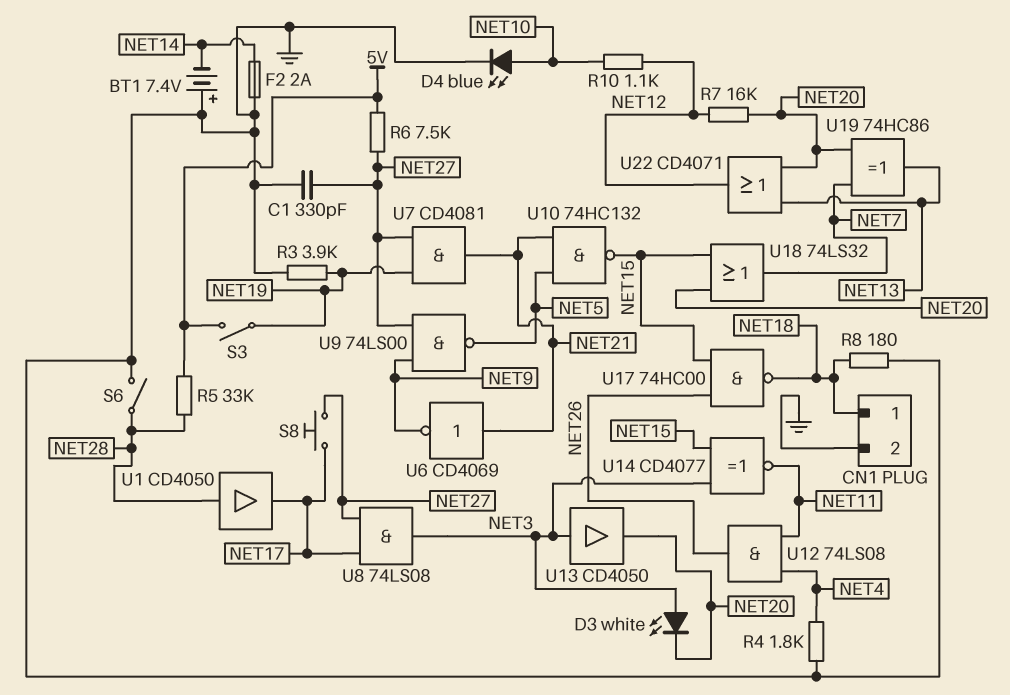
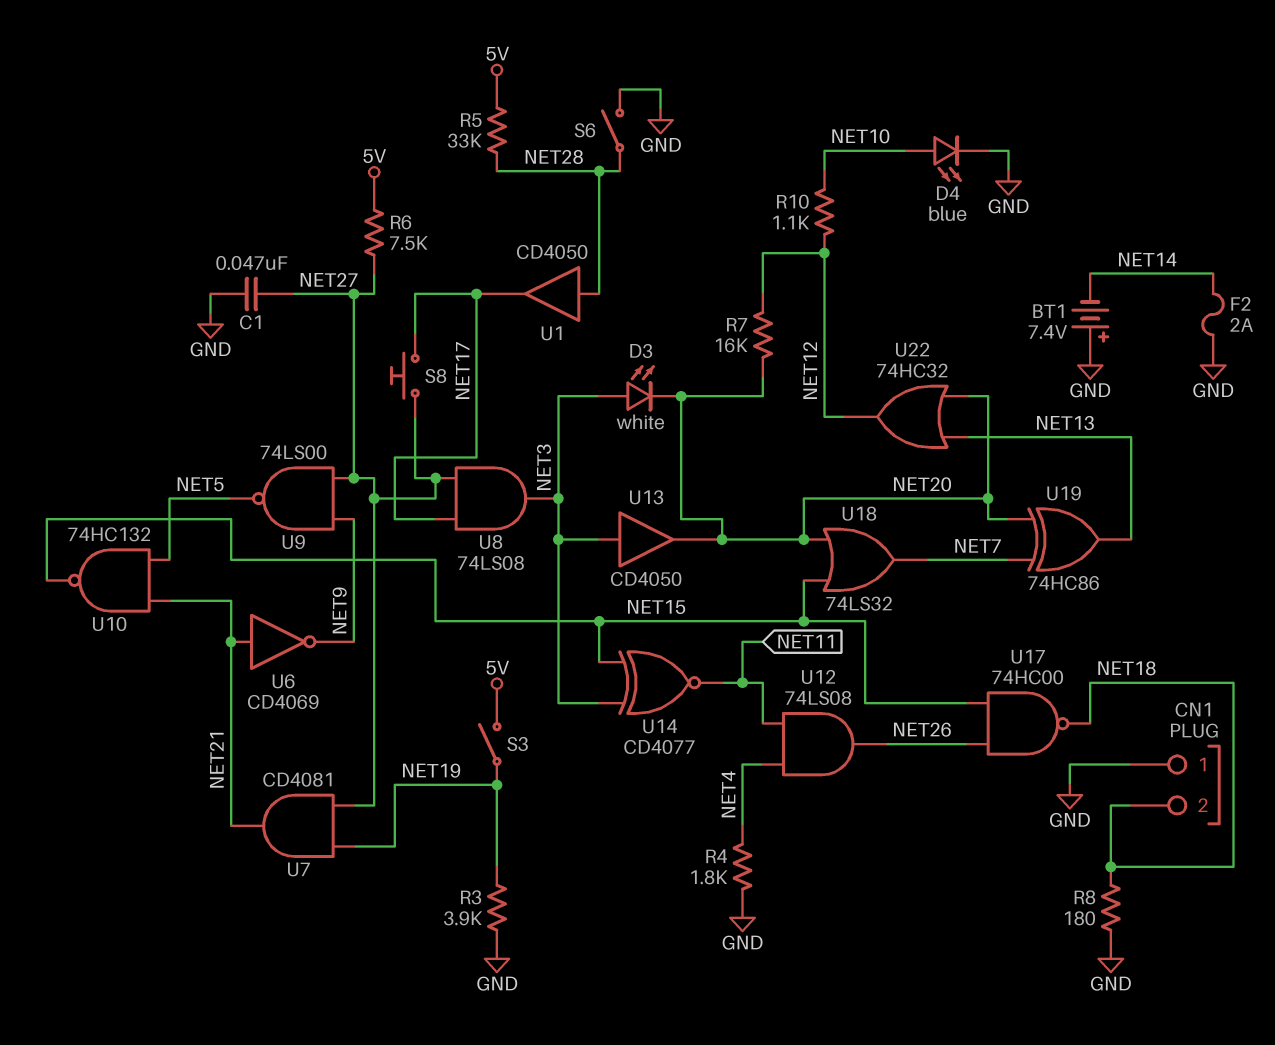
C1: 330pF (GND, NET27) -> 47nF (GND, NET27)
CN1 pin 1: NET18 -> GND
CN1 pin 2: GND -> NET18
U22: OR CD4071 (in NET13, in NET20, out NET12) -> OR 74HC32 (in NET13, in NET20, out NET12)

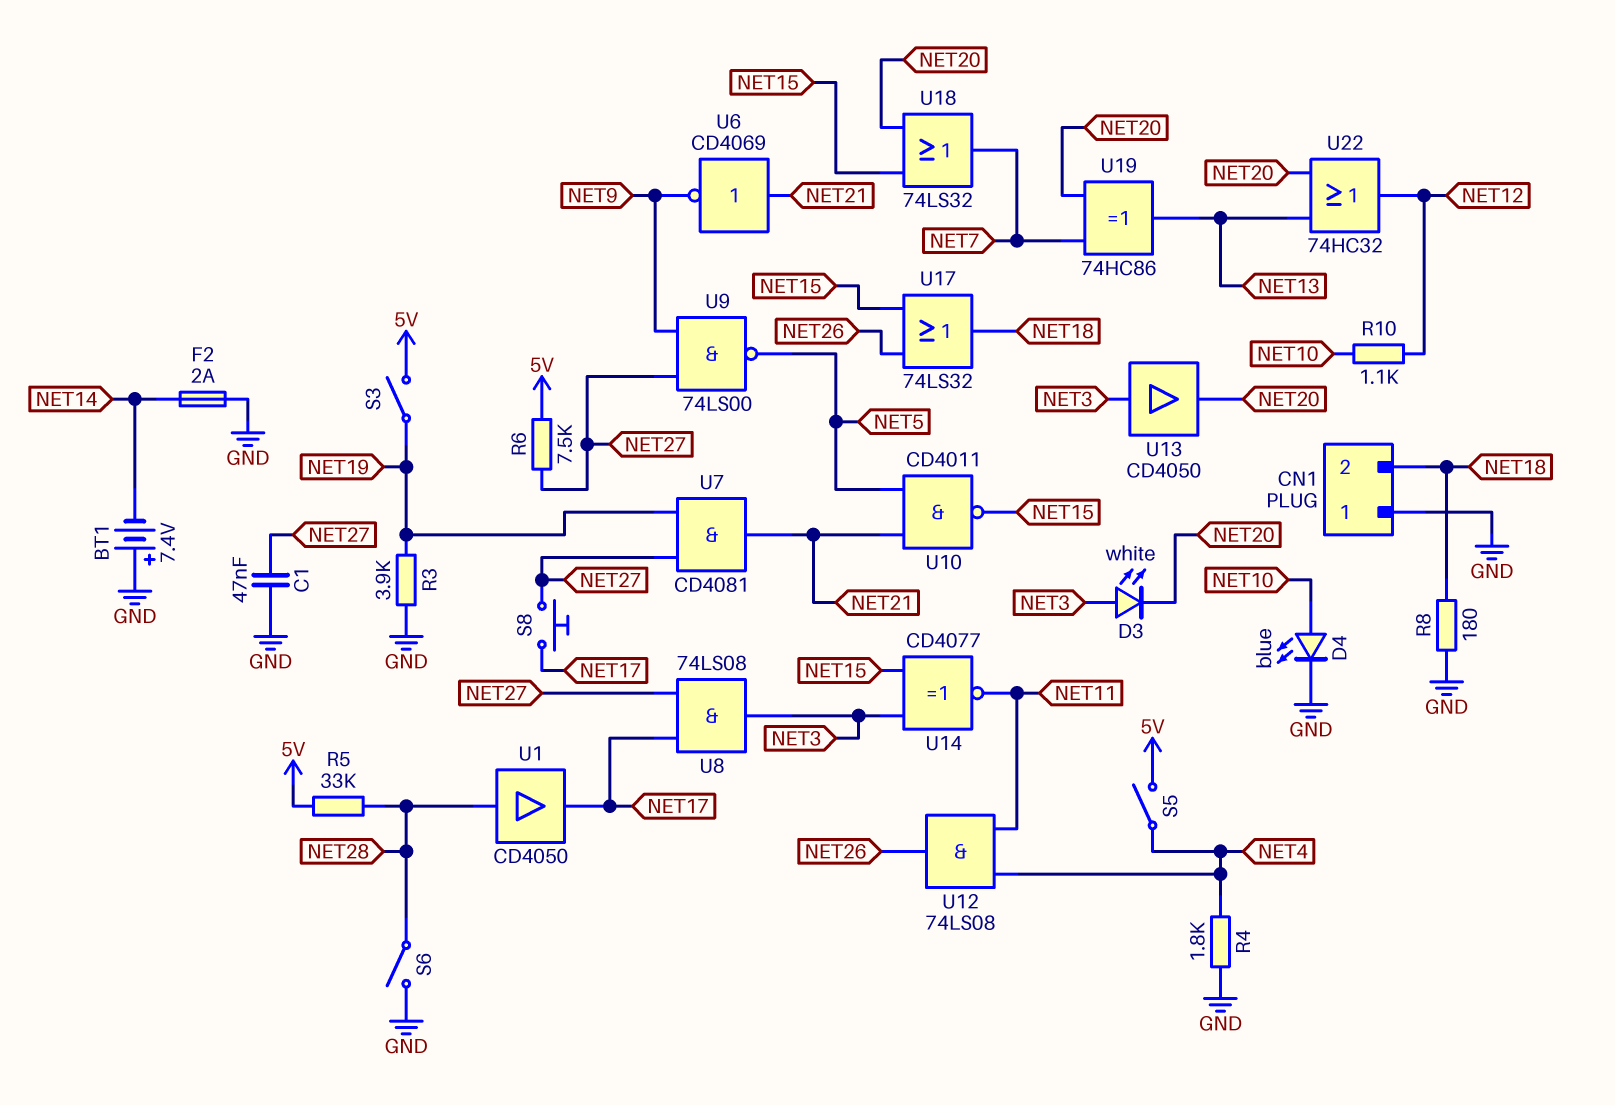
R7: 16k (NET12, NET20) -> none
S5: none -> switch (5V, NET4)
U10: NAND 74HC132 (in NET5, in NET21, out NET15) -> NAND CD4011 (in NET5, in NET21, out NET15)
U17: NAND 74HC00 (in NET15, in NET26, out NET18) -> OR 74LS32 (in NET15, in NET26, out NET18)

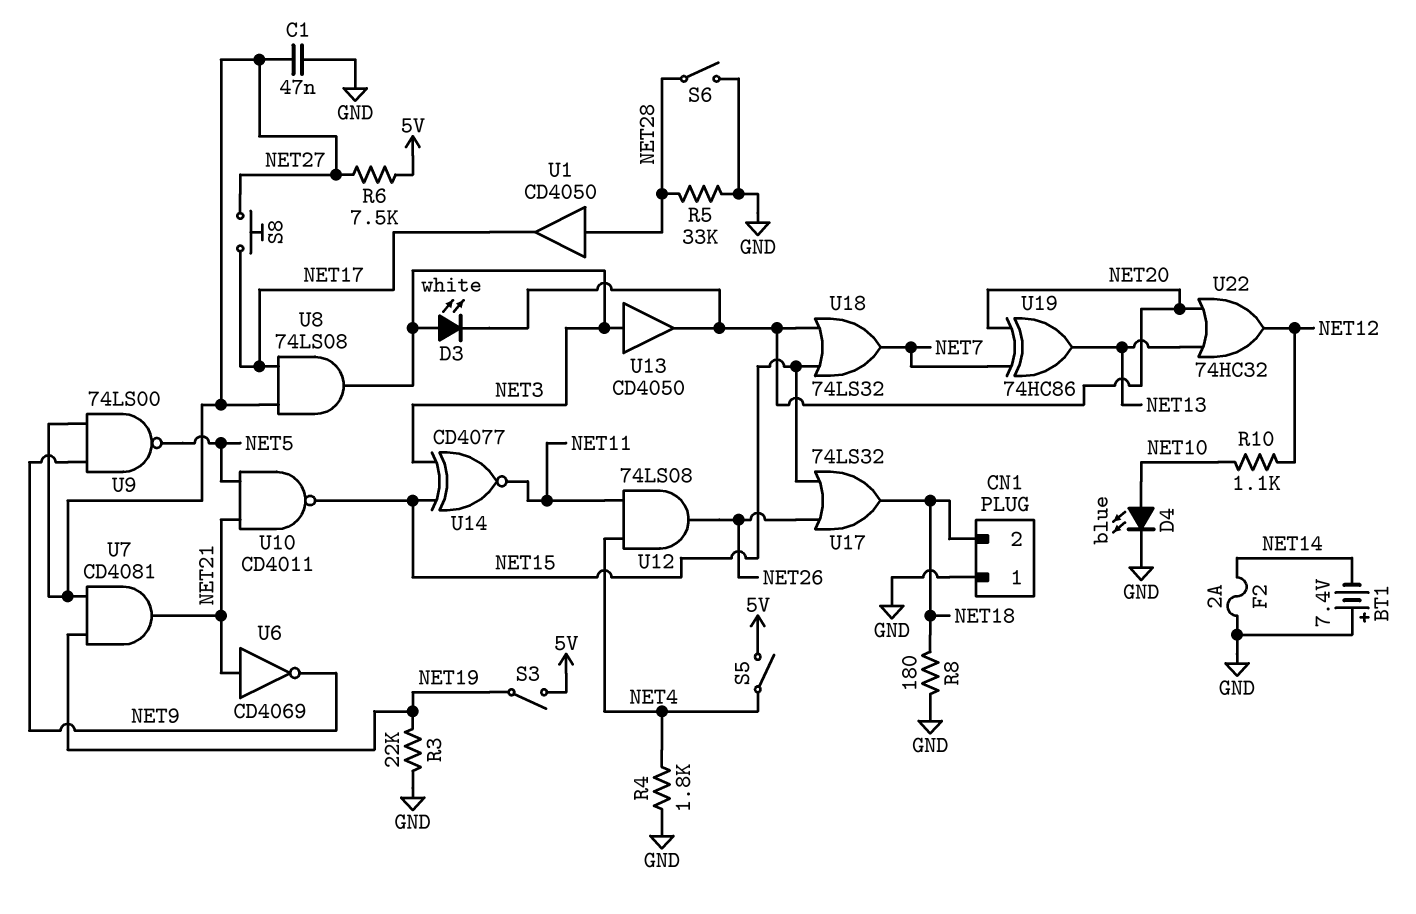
R3: 3.9k (GND, NET19) -> 22k (GND, NET19)
R5: 33k (5V, NET28) -> 33k (GND, NET28)

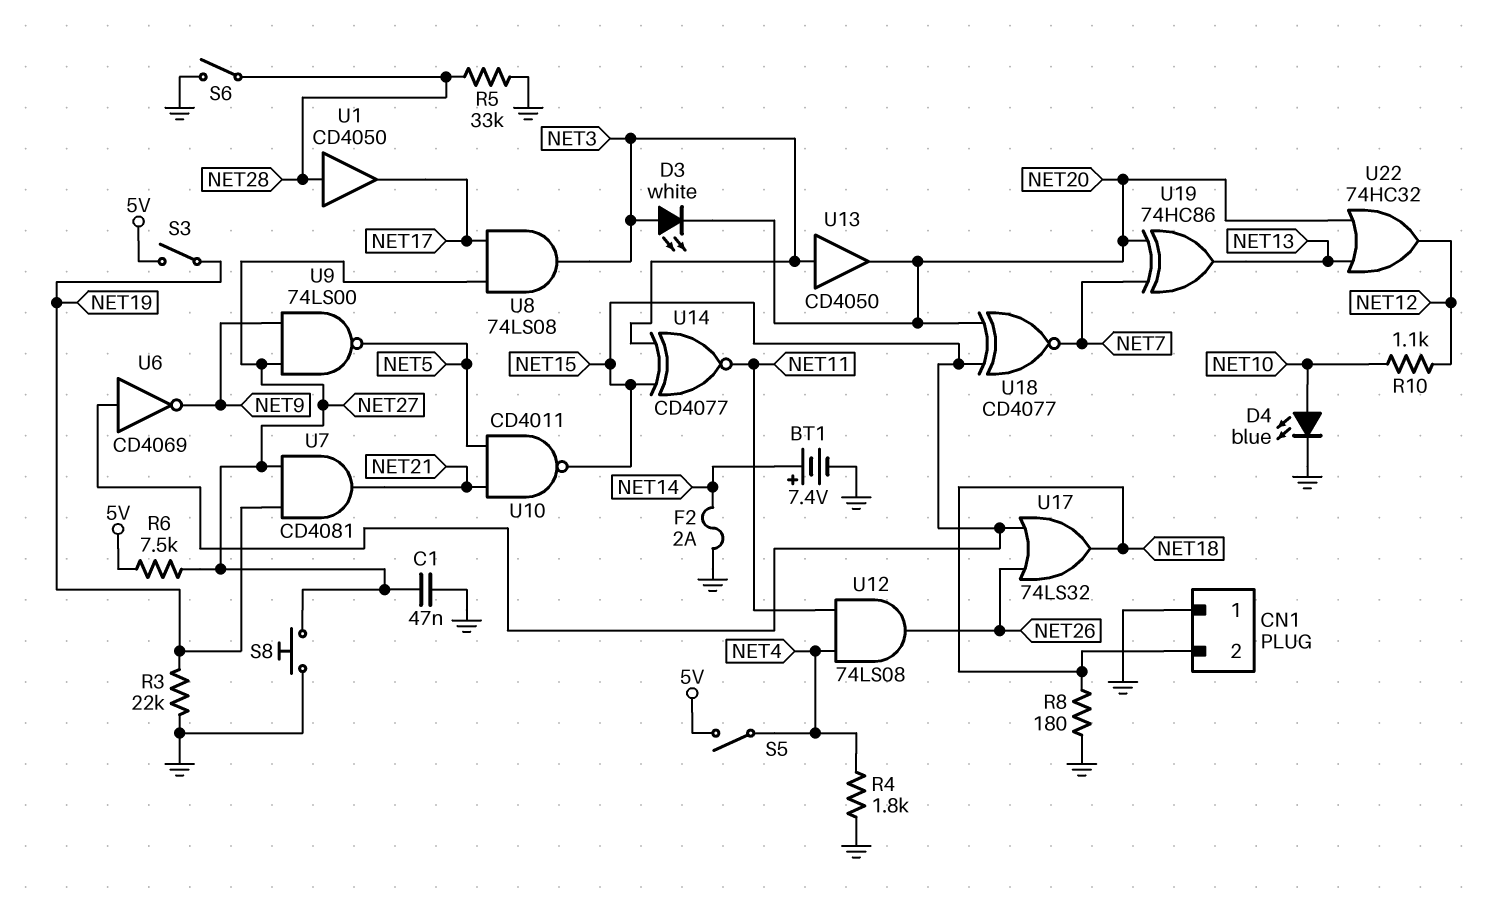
BT1: 7.4V (plus GND, minus NET14) -> 7.4V (plus NET14, minus GND)
S8: button (NET17, NET27) -> button (GND, NET27)
U6: NOT CD4069 (in NET21, out NET9) -> NOT CD4069 (in NET15, out NET9)
U18: OR 74LS32 (in NET15, in NET20, out NET7) -> XNOR CD4077 (in NET15, in NET20, out NET7)

